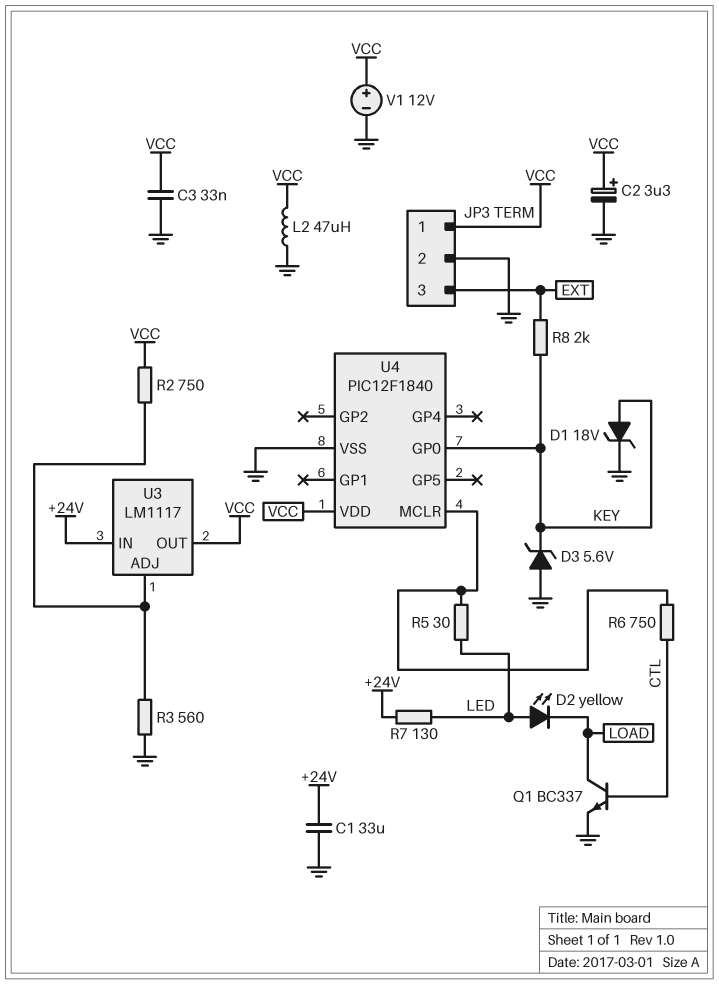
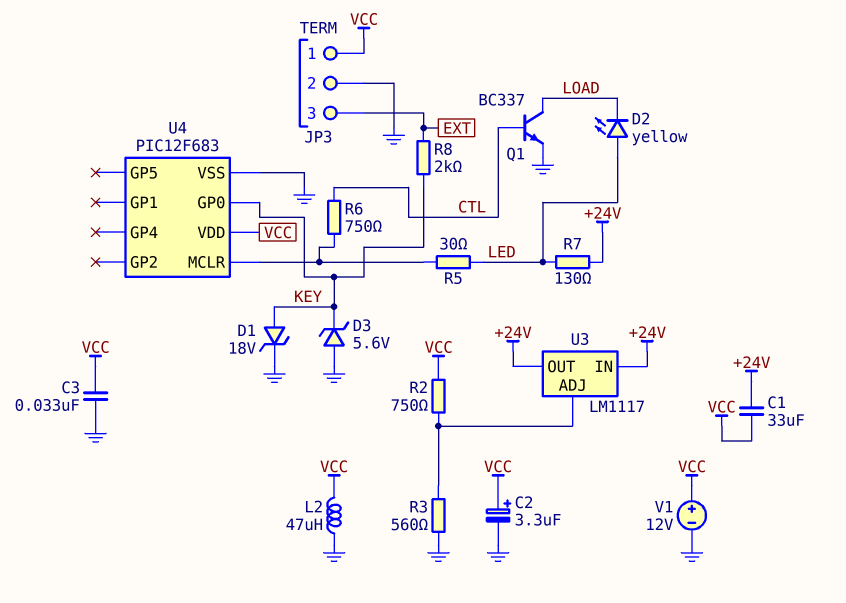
C1: 33uF (+24V, GND) -> 33uF (+24V, VCC)
U3 pin OUT: VCC -> +24V
U4: PIC12F1840 -> PIC12F683

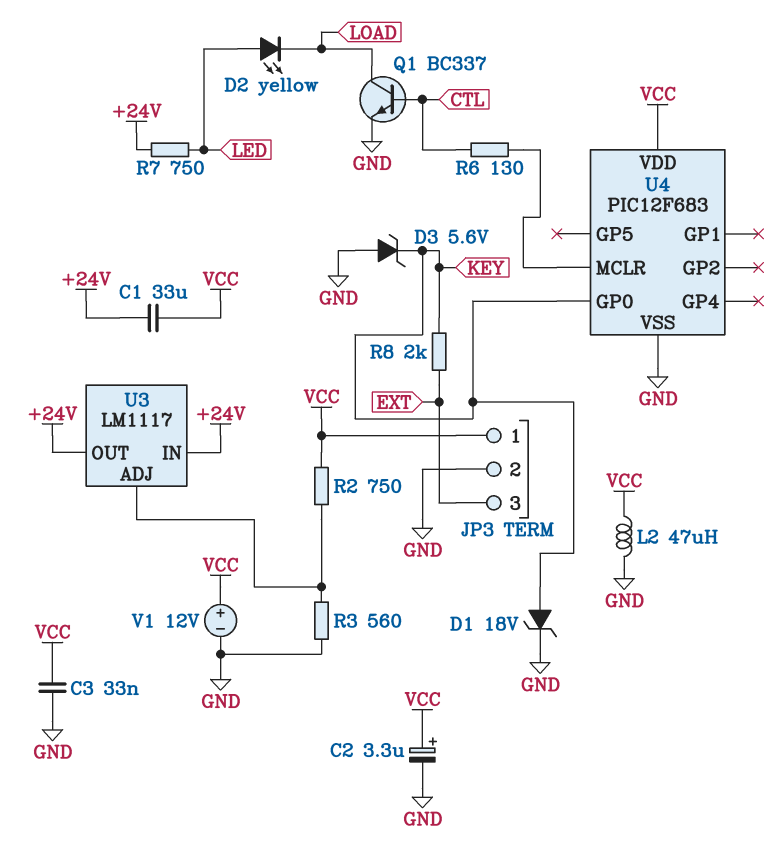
R5: 30 (LED, U4/MCLR) -> none
R6: 750 (CTL, U4/MCLR) -> 130 (CTL, U4/MCLR)
R7: 130 (+24V, LED) -> 750 (+24V, LED)

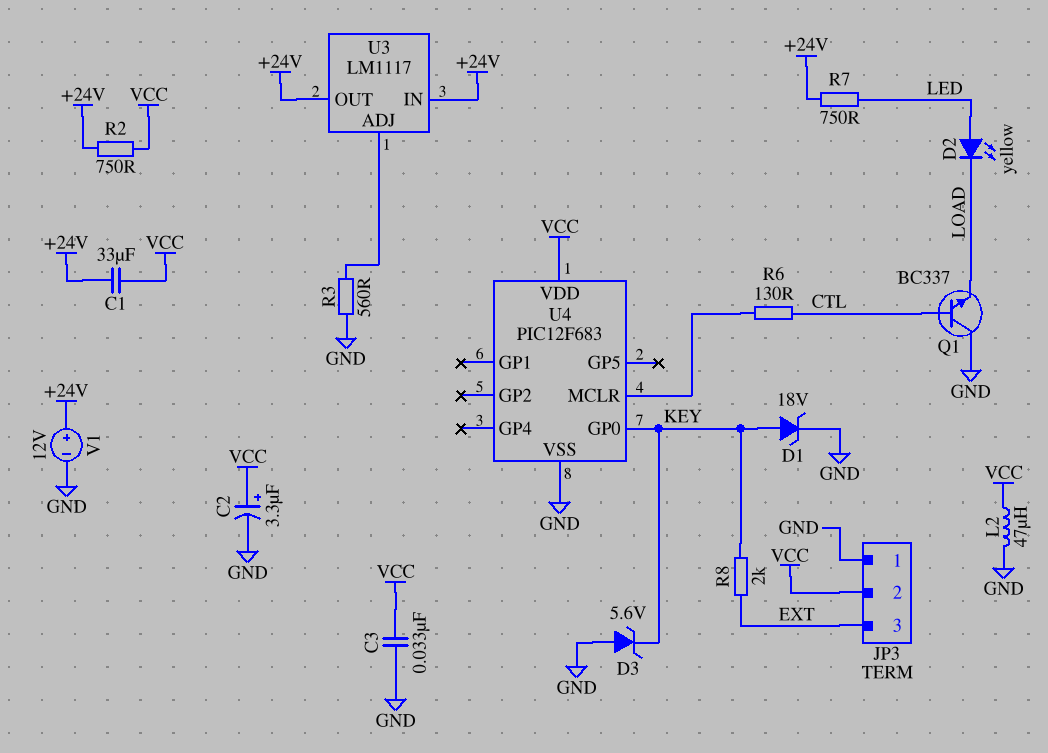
JP3 pin 1: VCC -> GND
JP3 pin 2: GND -> VCC
Q1: NPN BC337 (B CTL, C LOAD, E GND) -> NPN BC337 (B CTL, C GND, E LOAD)
R2: 750 (U3/ADJ, VCC) -> 750 (+24V, VCC)
V1: 12V (plus VCC, minus GND) -> 12V (plus +24V, minus GND)

